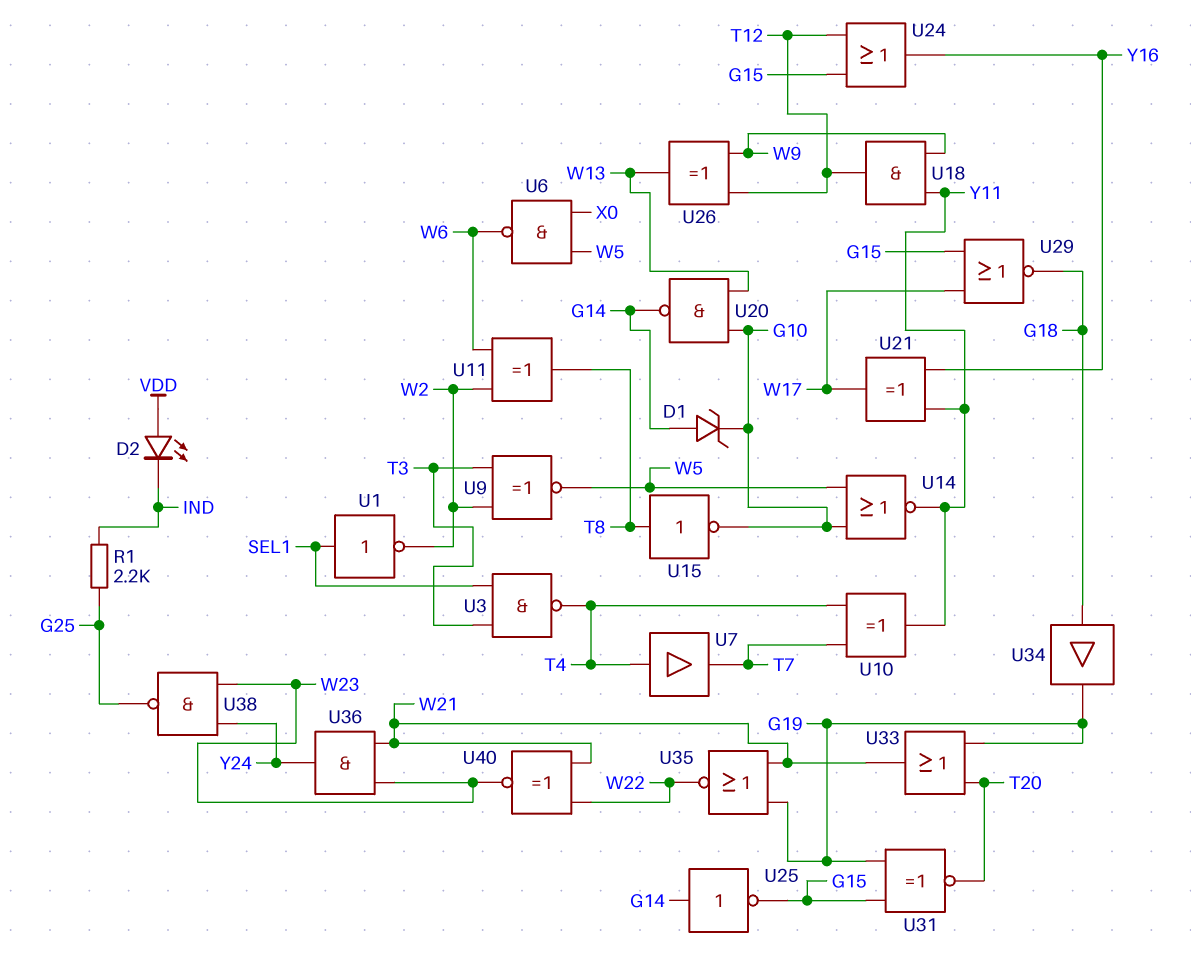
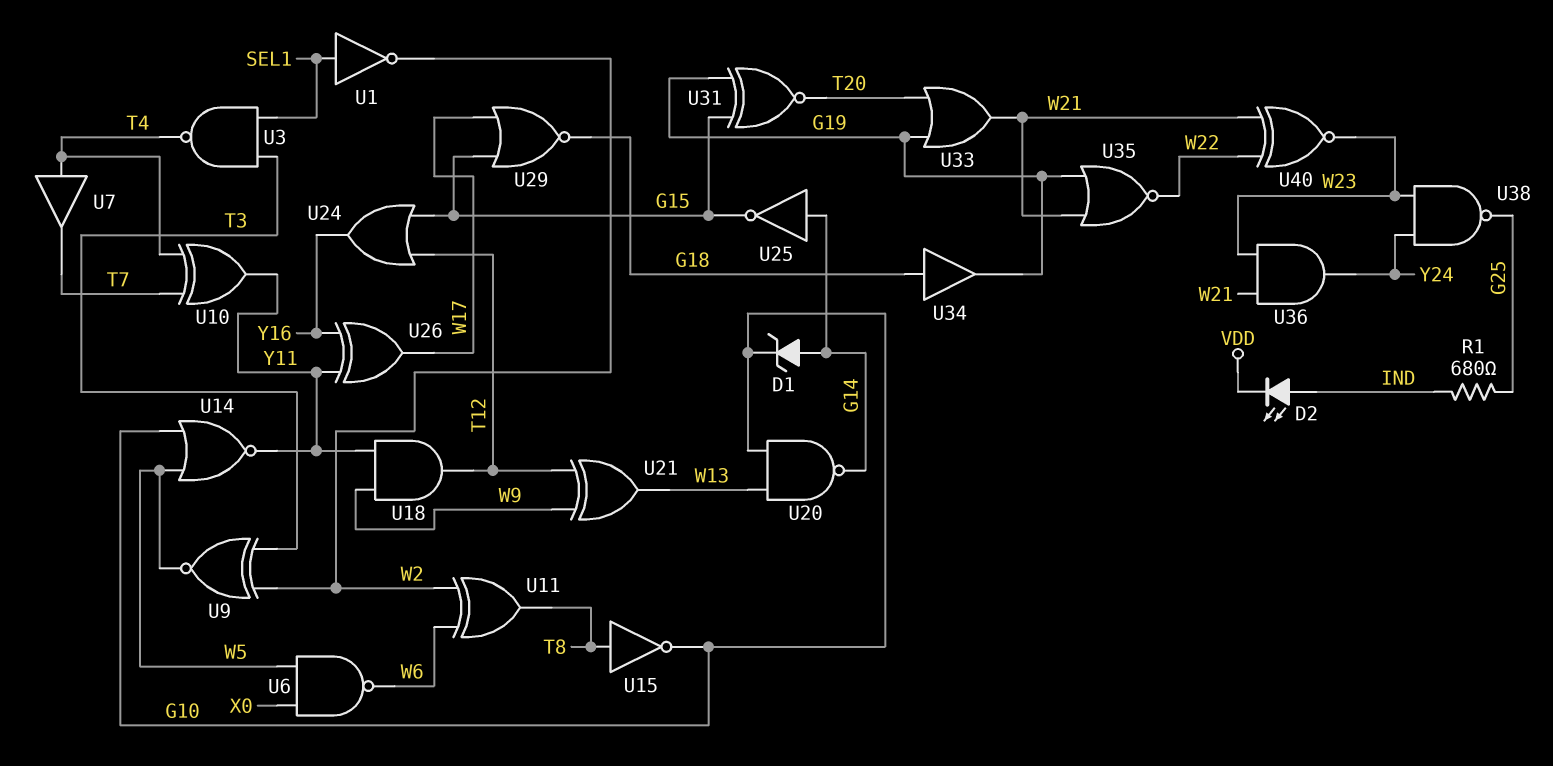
D2: LED (A VDD, K IND) -> LED (A IND, K VDD)
R1: 2.2k (G25, IND) -> 680 (G25, IND)
U21: XOR (in Y11, in Y16, out W17) -> XOR (in T12, in W9, out W13)
U26: XOR (in T12, in W9, out W13) -> XOR (in Y11, in Y16, out W17)

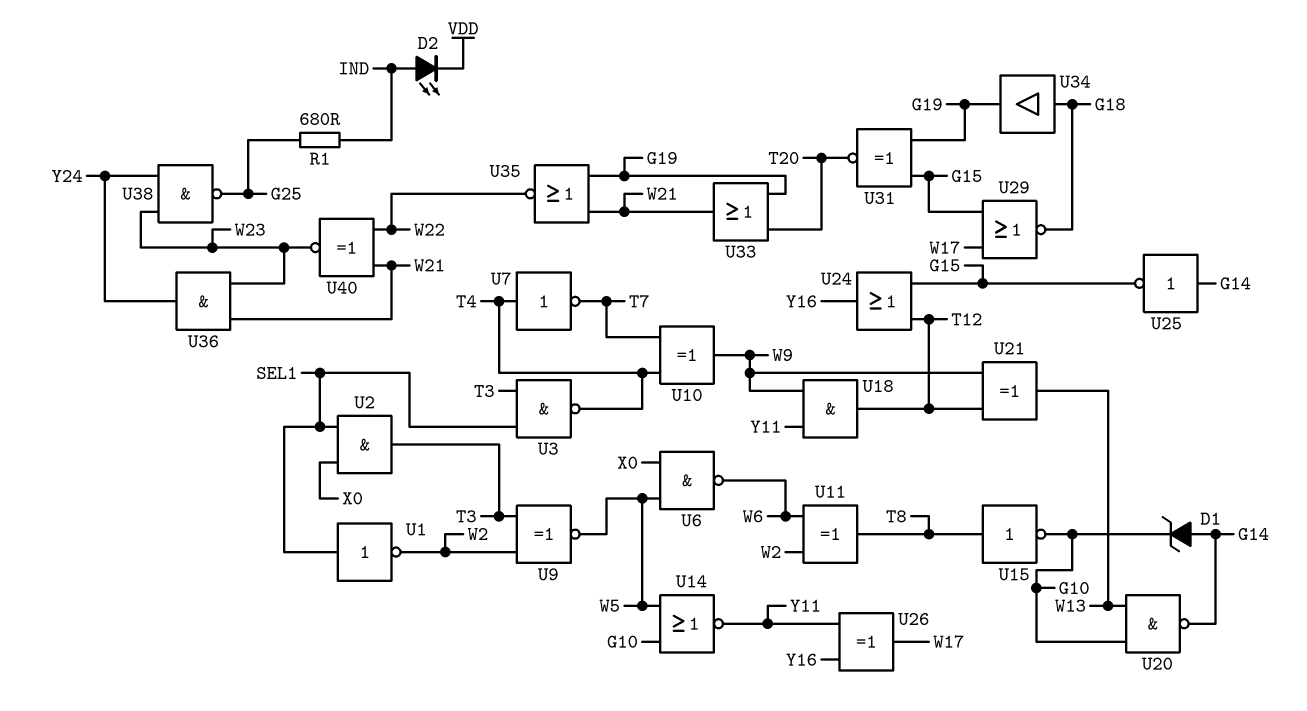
U2: none -> AND (in SEL1, in X0, out T3)
U7: buffer (in T4, out T7) -> NOT (in T4, out T7)
U10: XOR (in T4, in T7, out Y11) -> XOR (in T4, in T7, out W9)

